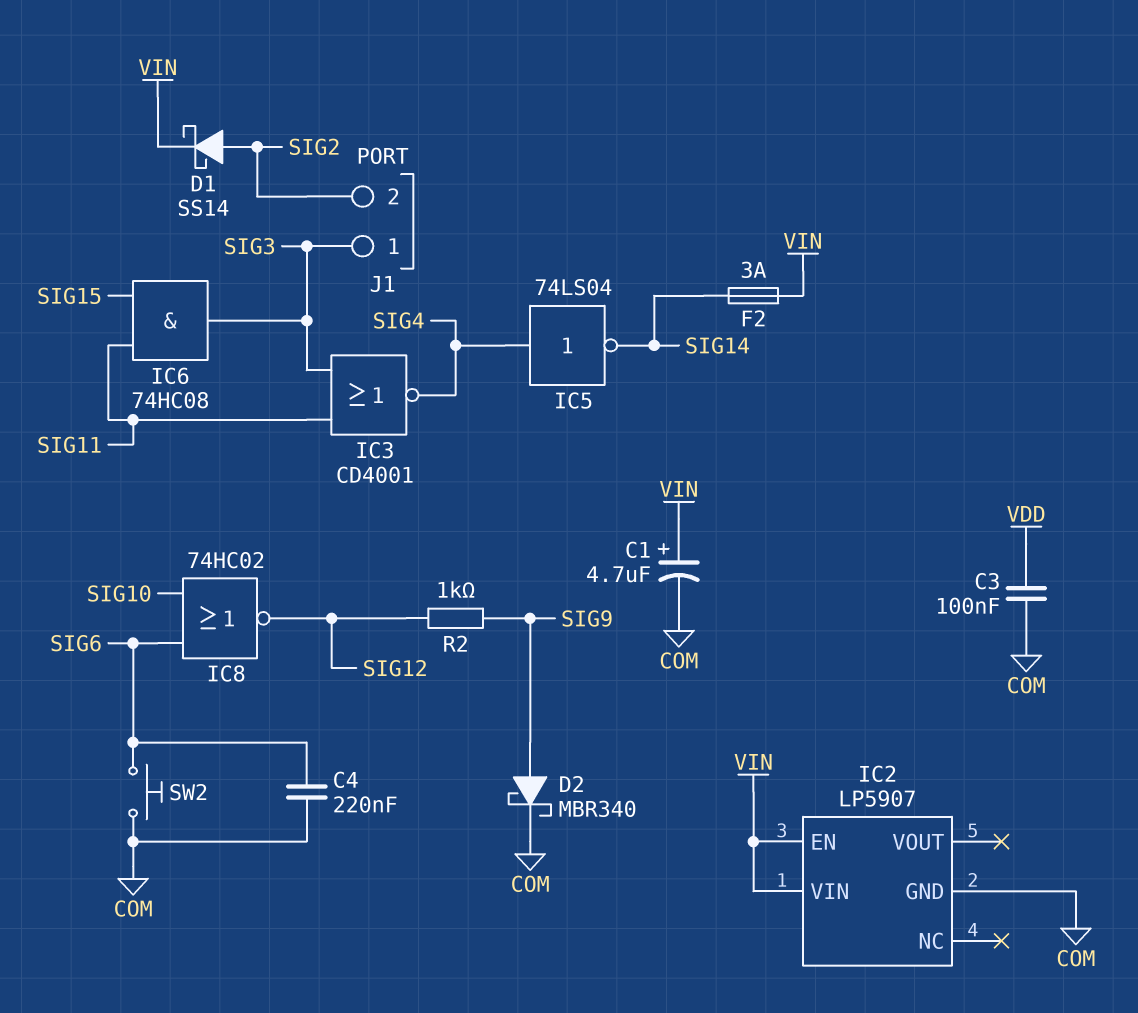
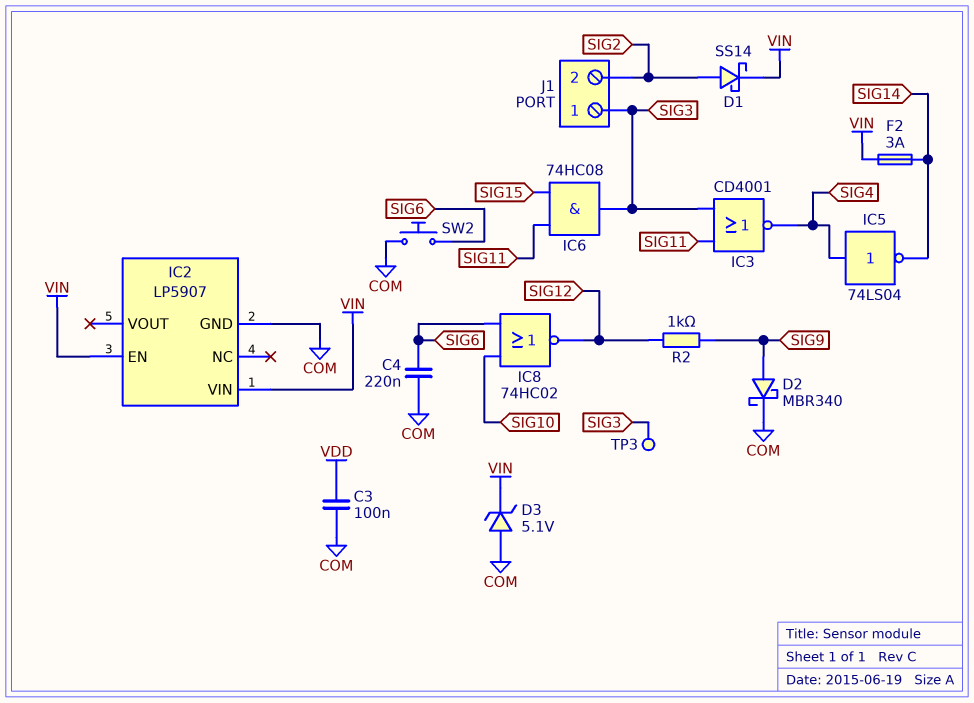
C1: 4.7uF (plus VIN, minus COM) -> none
D3: none -> zener 5.1V (A COM, K VIN)
TP3: none -> test point (SIG3)

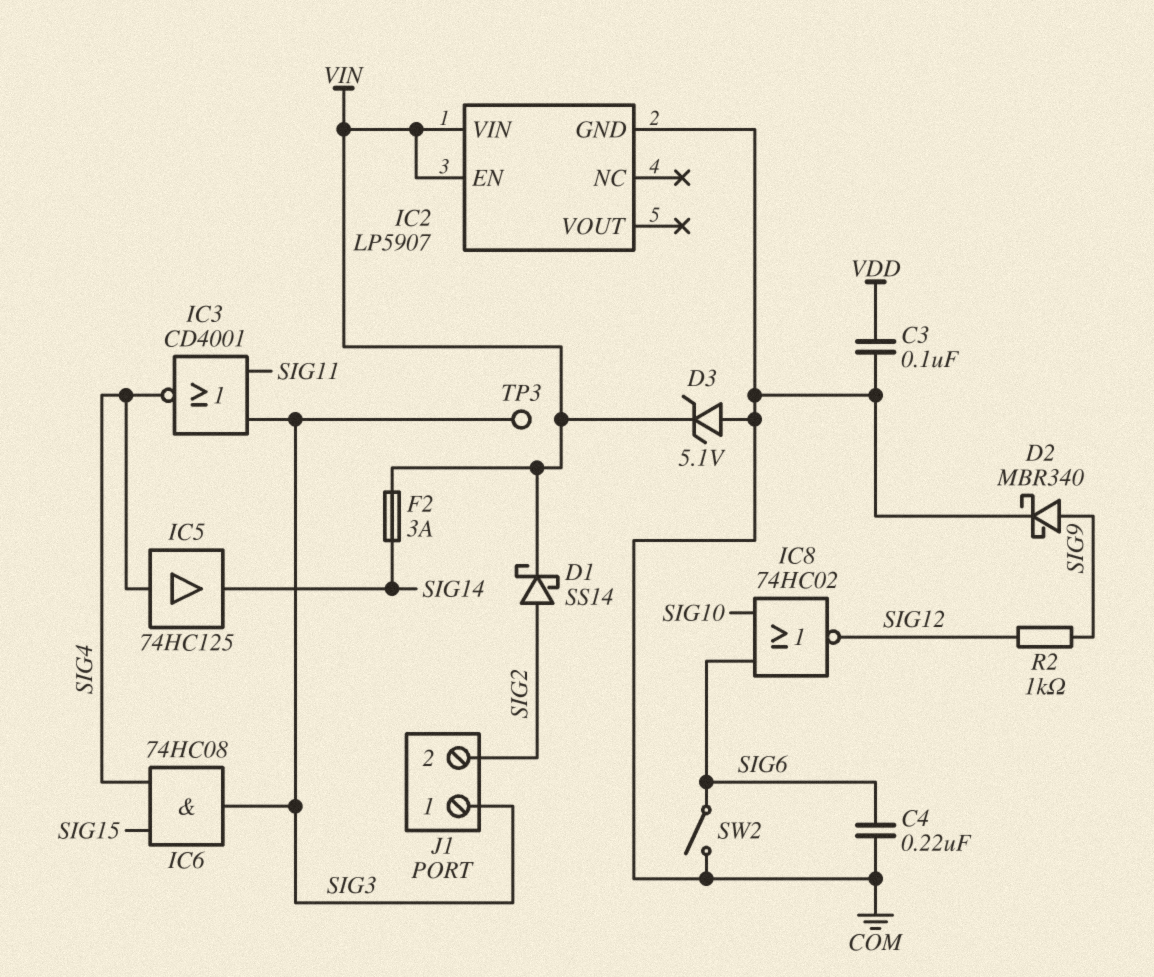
IC5: NOT 74LS04 (in SIG4, out SIG14) -> buffer 74HC125 (in SIG4, out SIG14)
IC6: AND 74HC08 (in SIG11, in SIG15, out SIG3) -> AND 74HC08 (in SIG4, in SIG15, out SIG3)
SW2: button (COM, SIG6) -> switch (COM, SIG6)

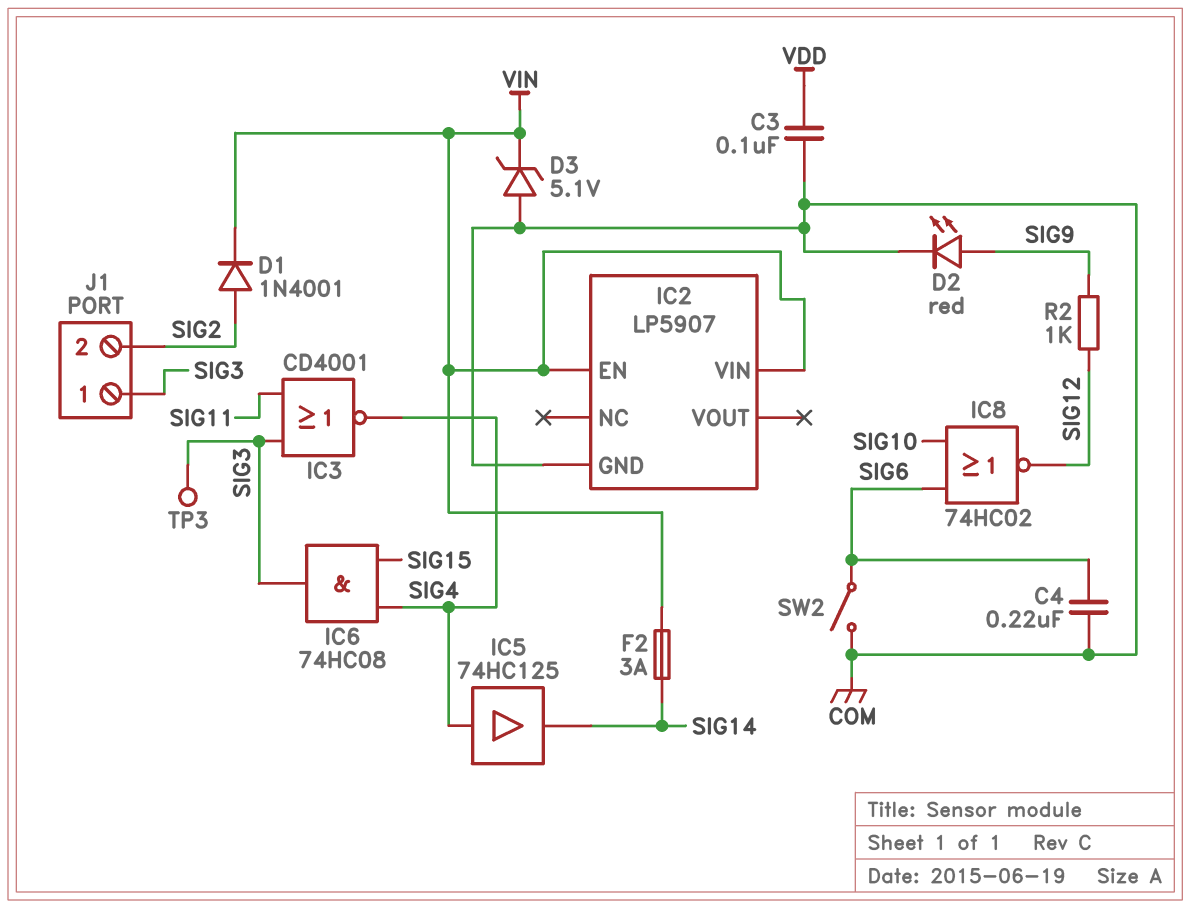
D1: schottky SS14 (A SIG2, K VIN) -> diode 1N4001 (A SIG2, K VIN)
D2: schottky MBR340 (A SIG9, K COM) -> LED red (A SIG9, K COM)

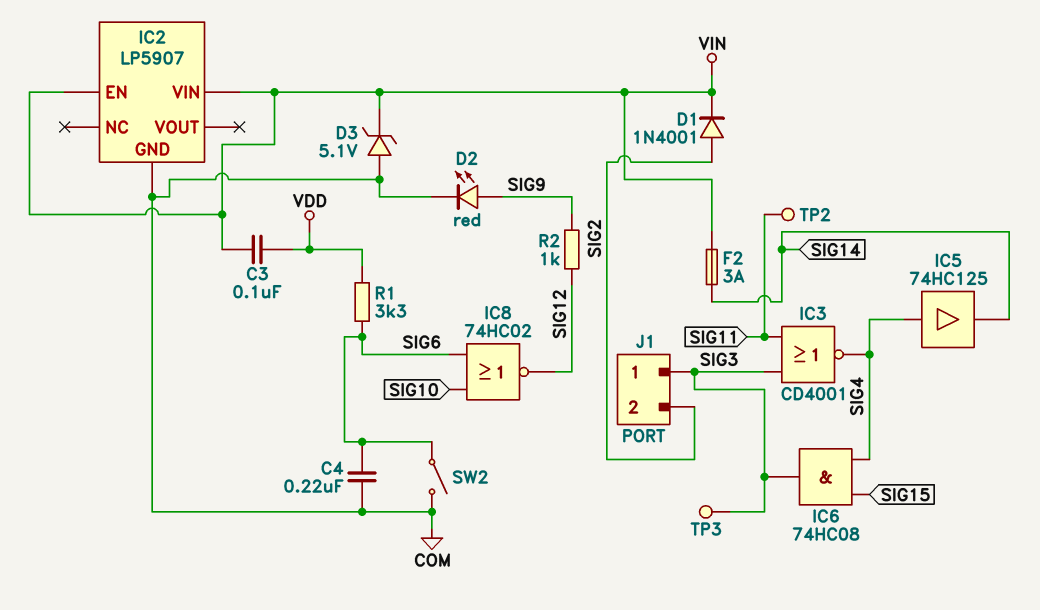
C3: 100nF (COM, VDD) -> 100nF (VDD, VIN)
R1: none -> 3.3k (SIG6, VDD)
TP2: none -> test point (SIG11)

